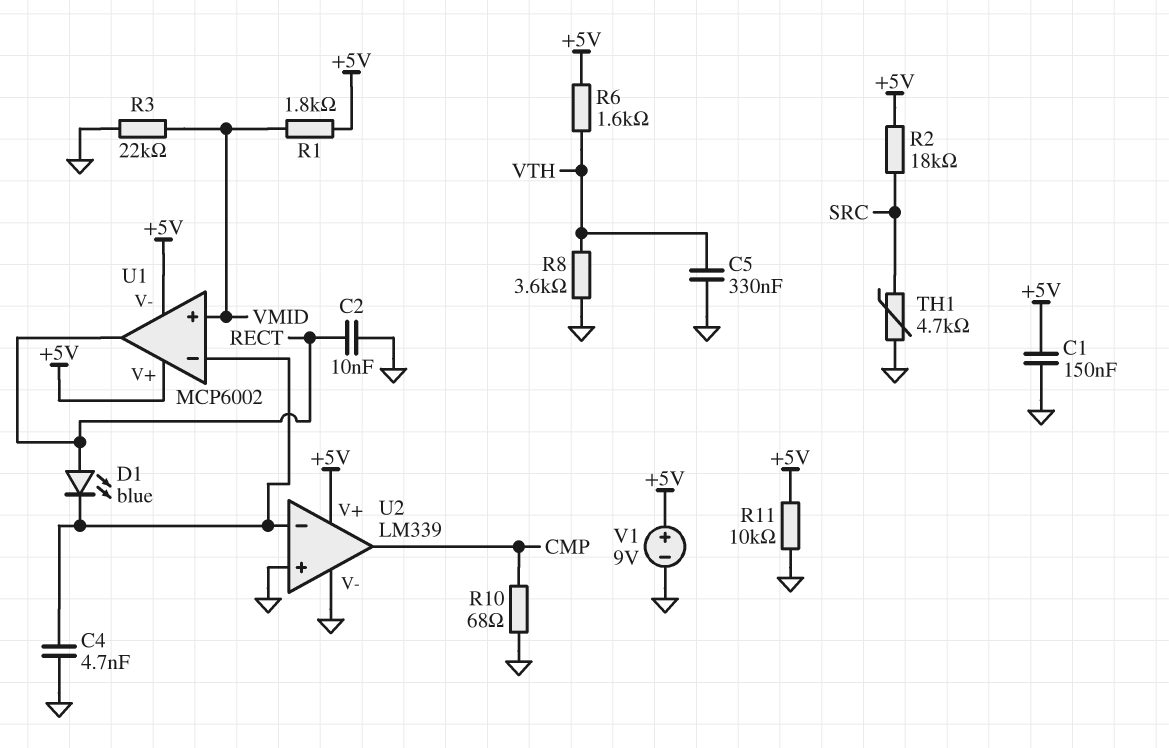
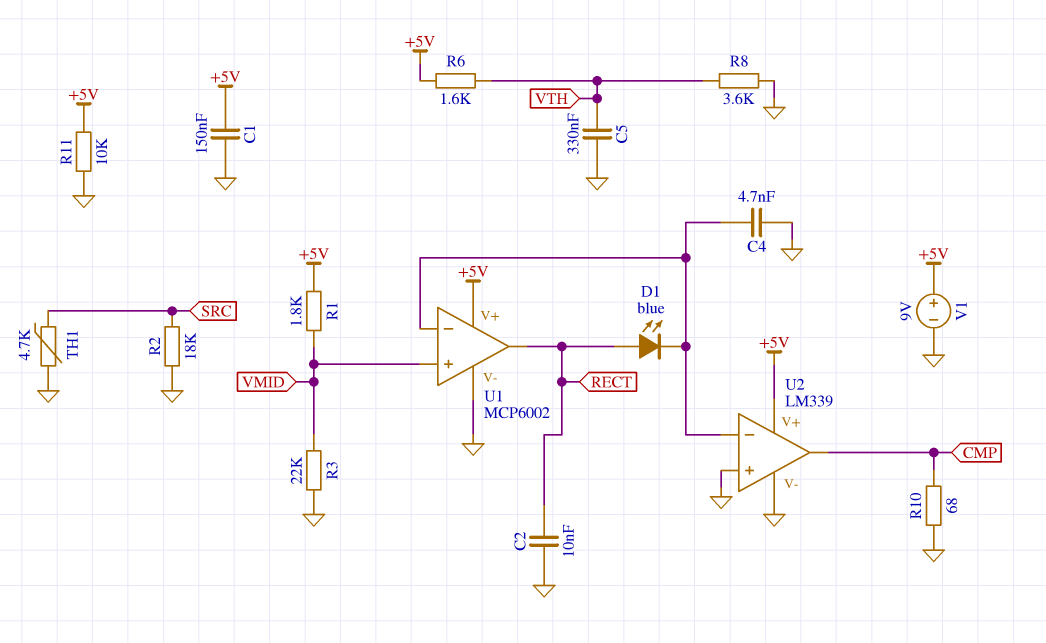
R2: 18k (+5V, SRC) -> 18k (GND, SRC)
U1 pin V-: +5V -> GND

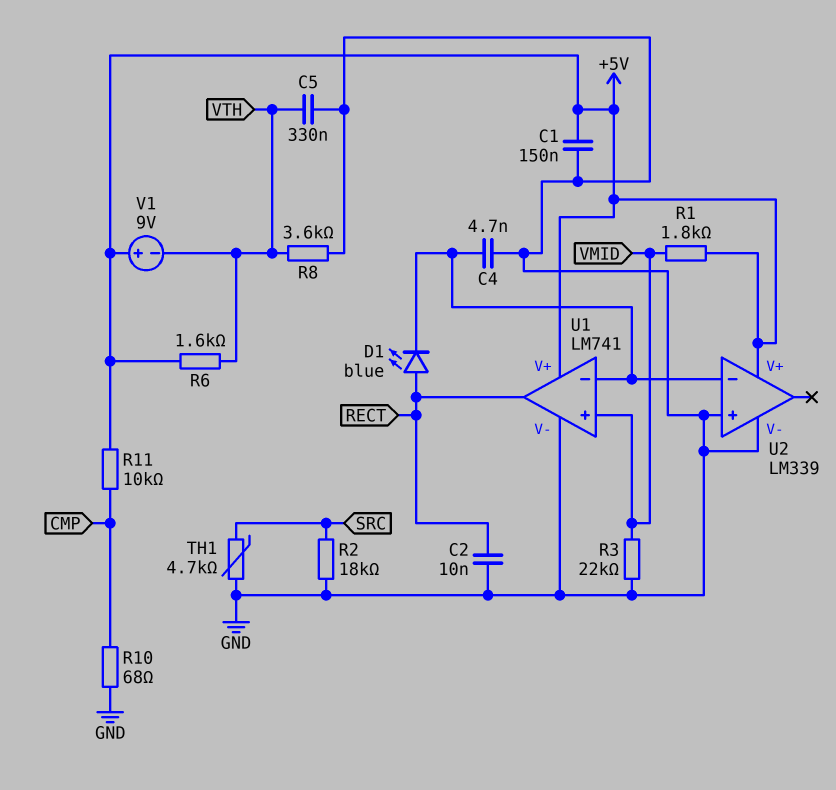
R11: 10k (+5V, GND) -> 10k (+5V, CMP)
U1: MCP6002 -> LM741
U2 pin out: CMP -> none
V1: 9V (plus +5V, minus GND) -> 9V (plus +5V, minus VTH)

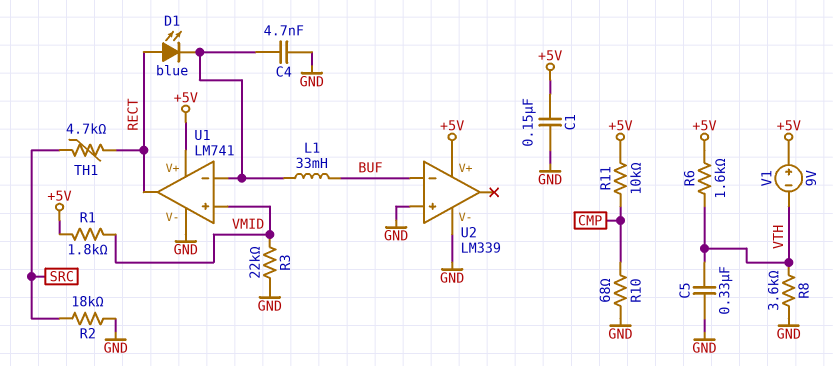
C2: 10nF (GND, RECT) -> none
L1: none -> 33mH (BUF, U1/in-)
TH1: 4.7k (GND, SRC) -> 4.7k (RECT, SRC)
U2 pin in-: U1/in- -> BUF

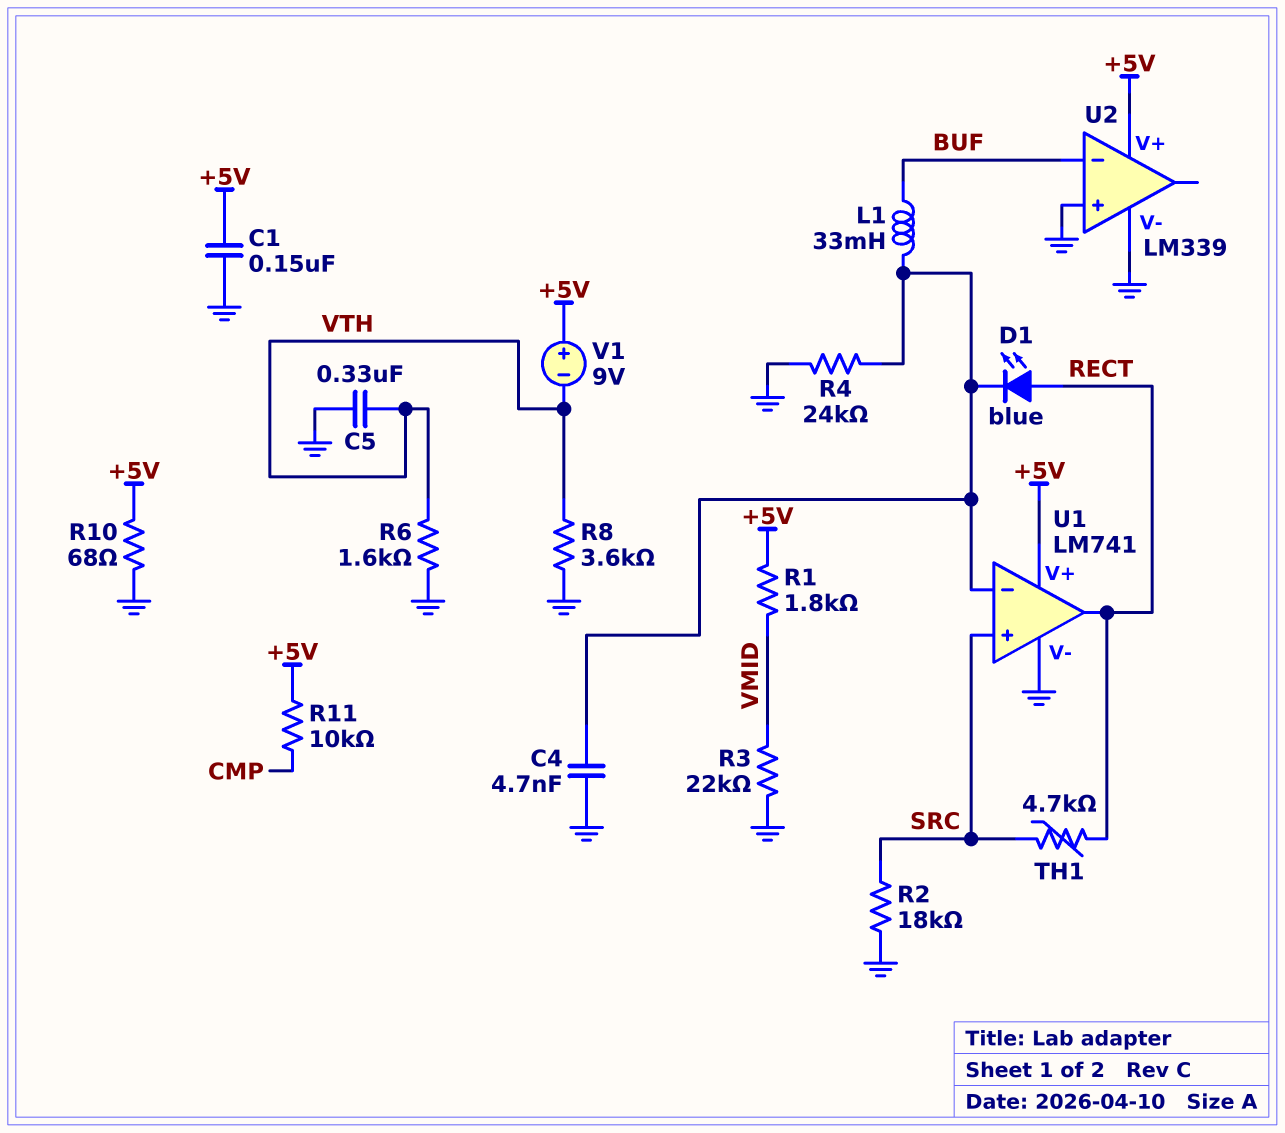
R4: none -> 24k (GND, U1/in-)
R6: 1.6k (+5V, VTH) -> 1.6k (GND, VTH)
R10: 68 (CMP, GND) -> 68 (+5V, GND)
U1 pin in+: VMID -> SRC

